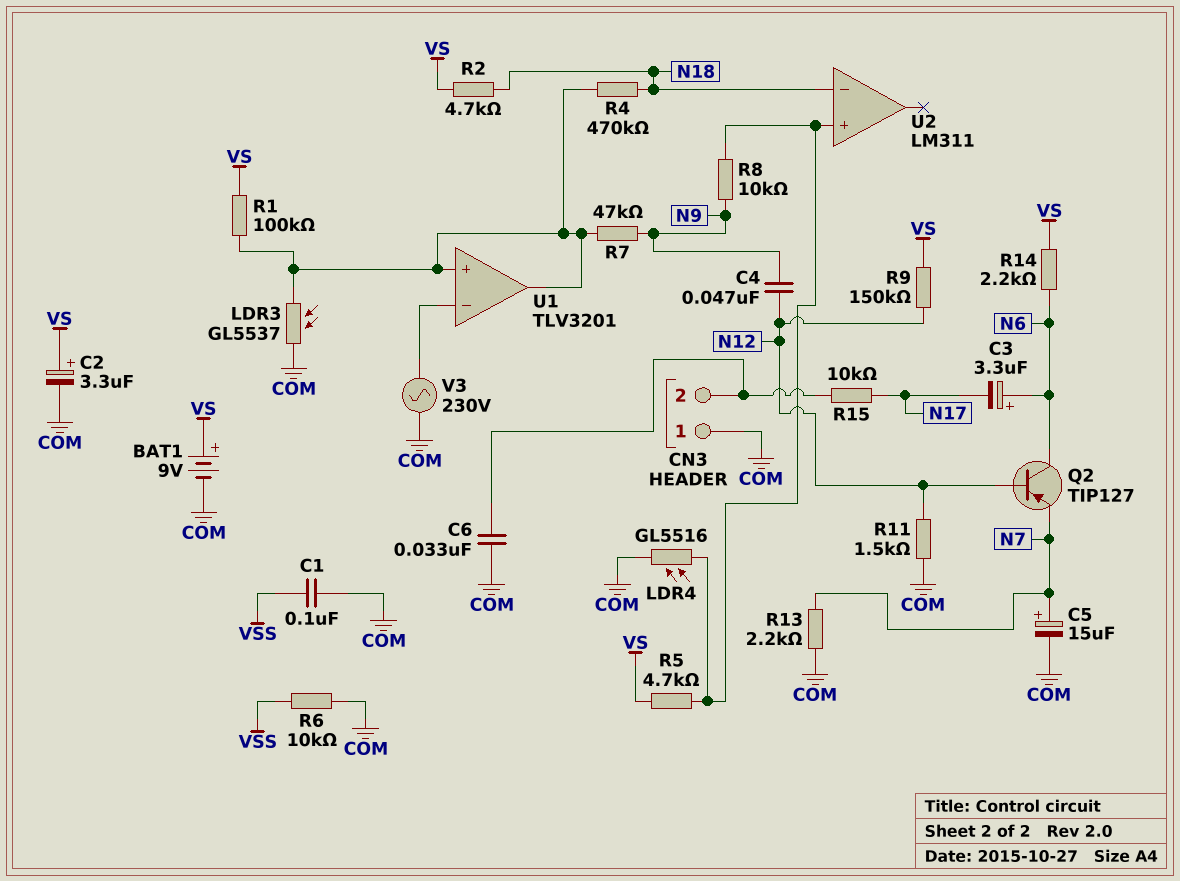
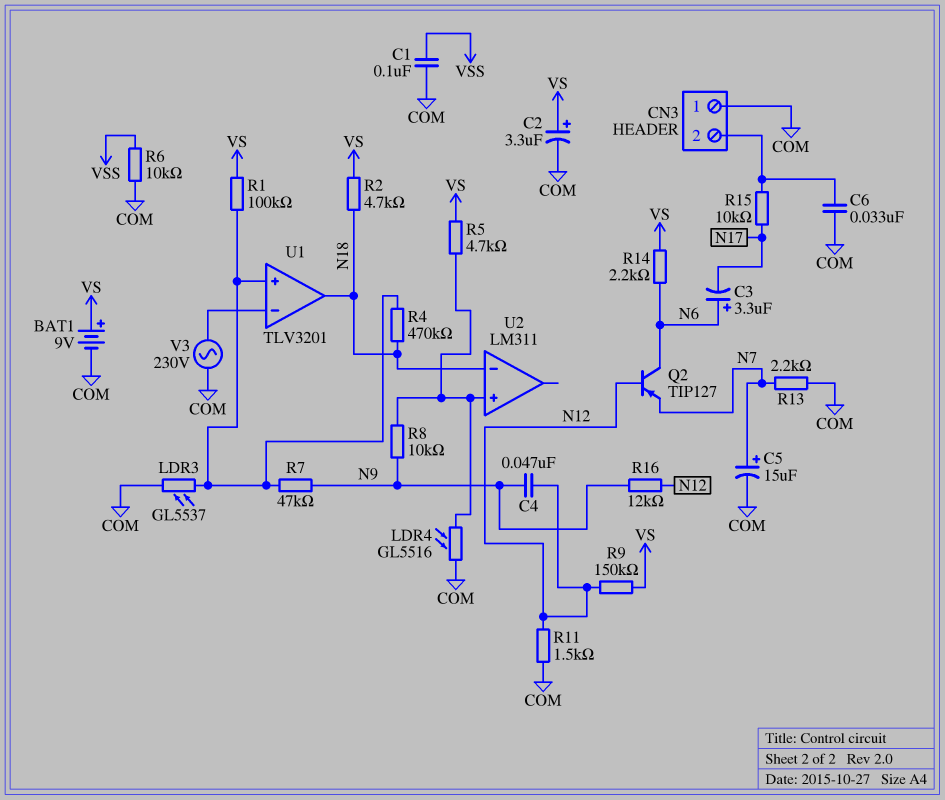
R16: none -> 12k (N9, N12)
U1 pin out: U1/in+ -> N18

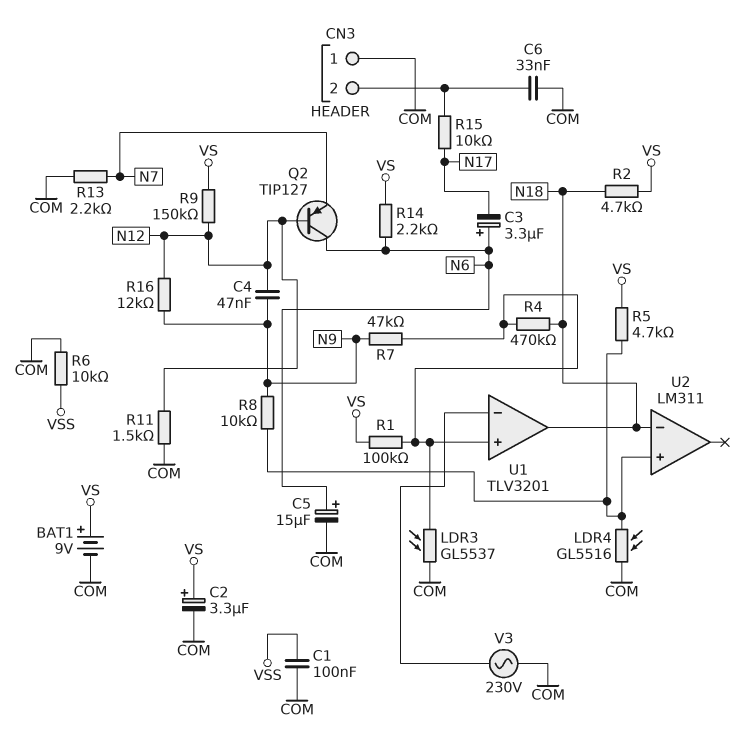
C5: 15uF (plus N7, minus COM) -> 15uF (plus N6, minus COM)

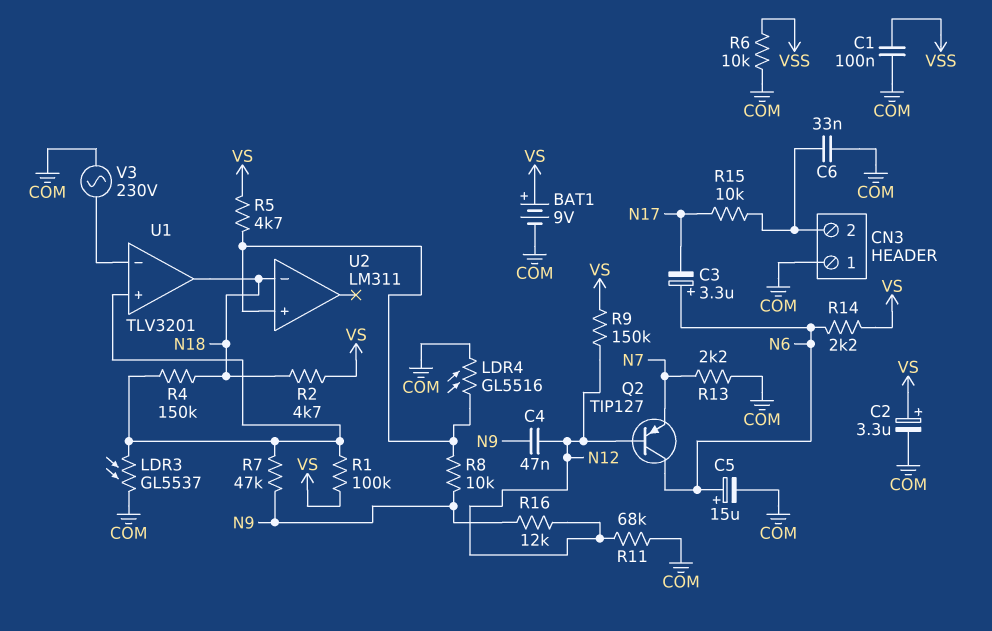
R4: 470k (N18, U1/in+) -> 150k (N18, U1/in+)
R11: 1.5k (COM, N12) -> 68k (COM, N12)

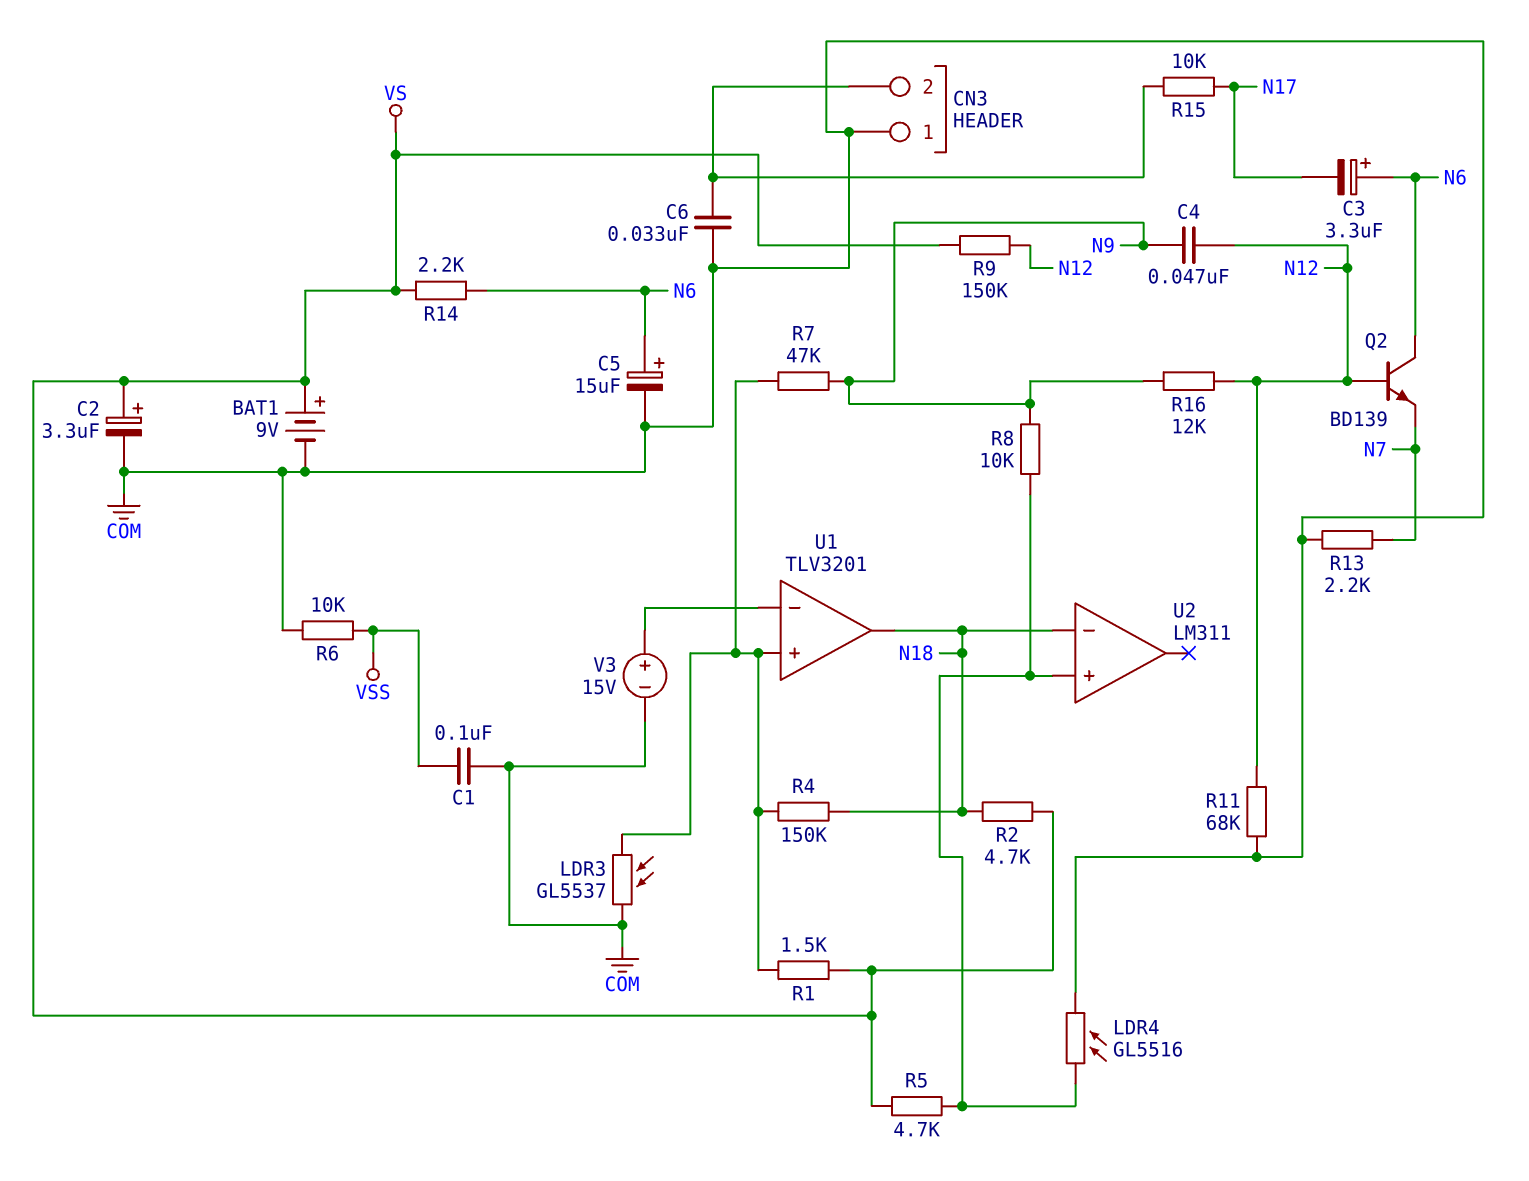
Q2: PNP TIP127 (B N12, C N6, E N7) -> NPN BD139 (B N12, C N6, E N7)
R1: 100k (U1/in+, VS) -> 1.5k (U1/in+, VS)
V3: AC 230V (COM, U1/in-) -> 15V (plus U1/in-, minus COM)

